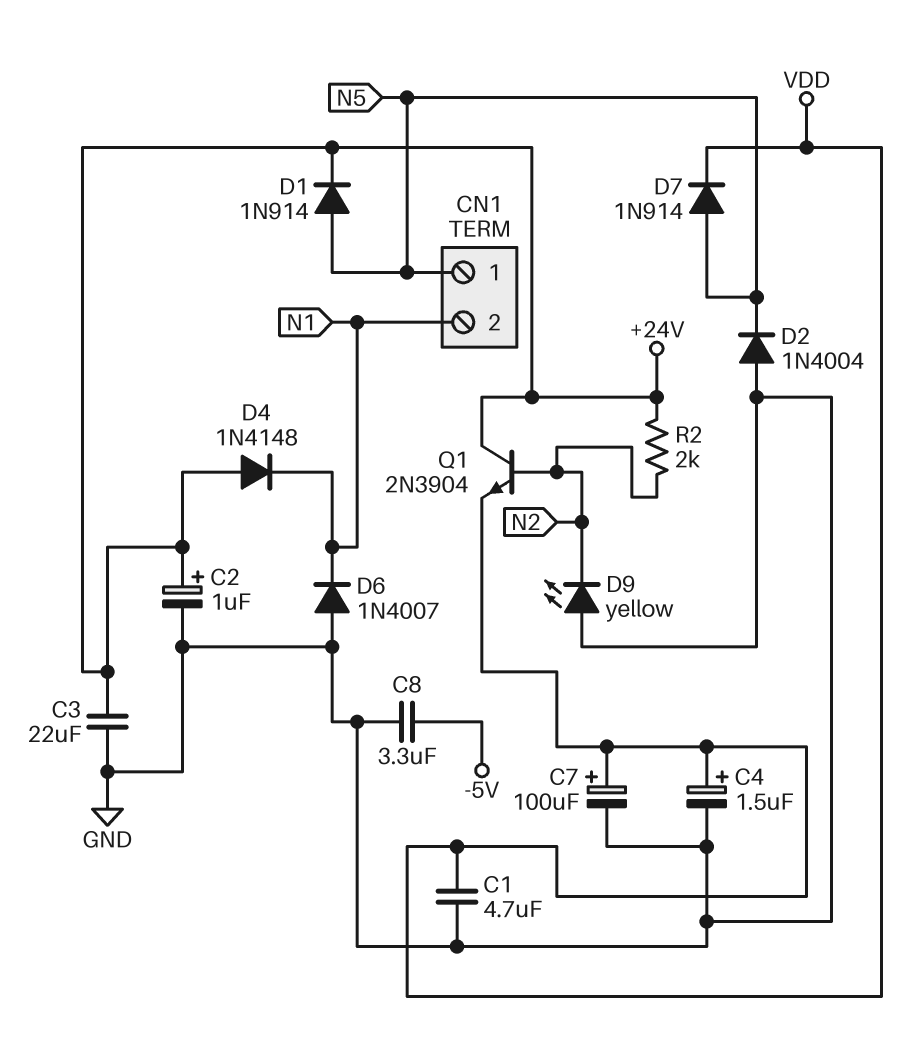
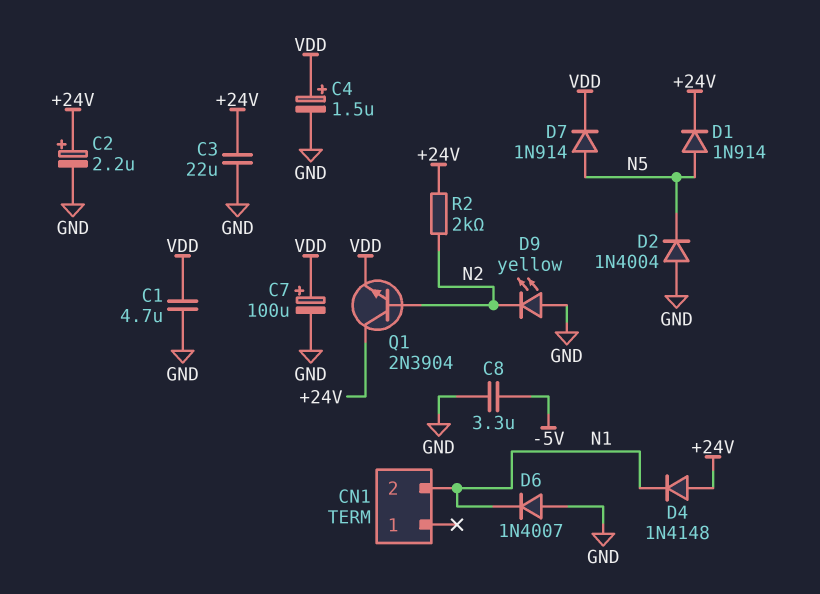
C2: 1uF (plus +24V, minus GND) -> 2.2uF (plus +24V, minus GND)
CN1 pin 1: N5 -> none

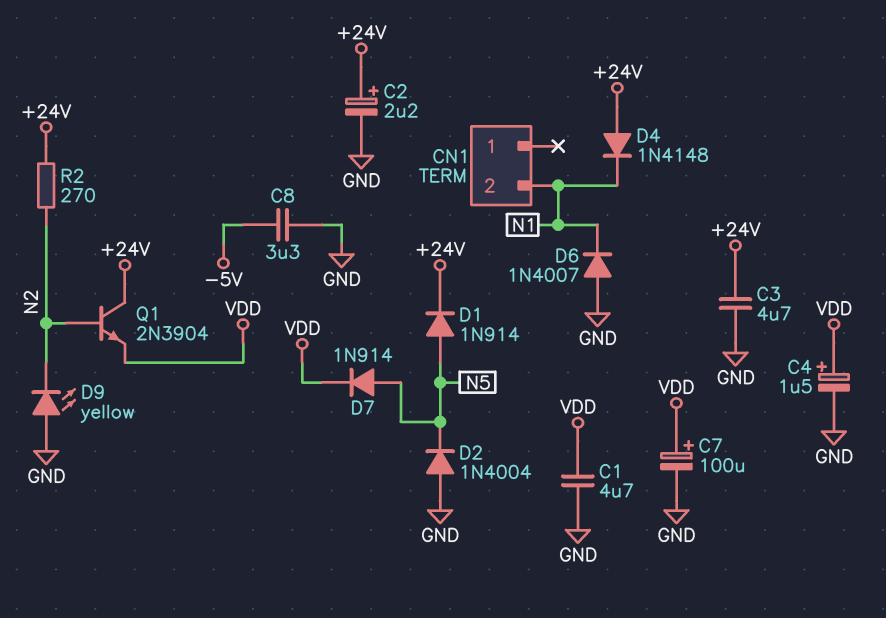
C3: 22uF (+24V, GND) -> 4.7uF (+24V, GND)
R2: 2k (+24V, N2) -> 270 (+24V, N2)

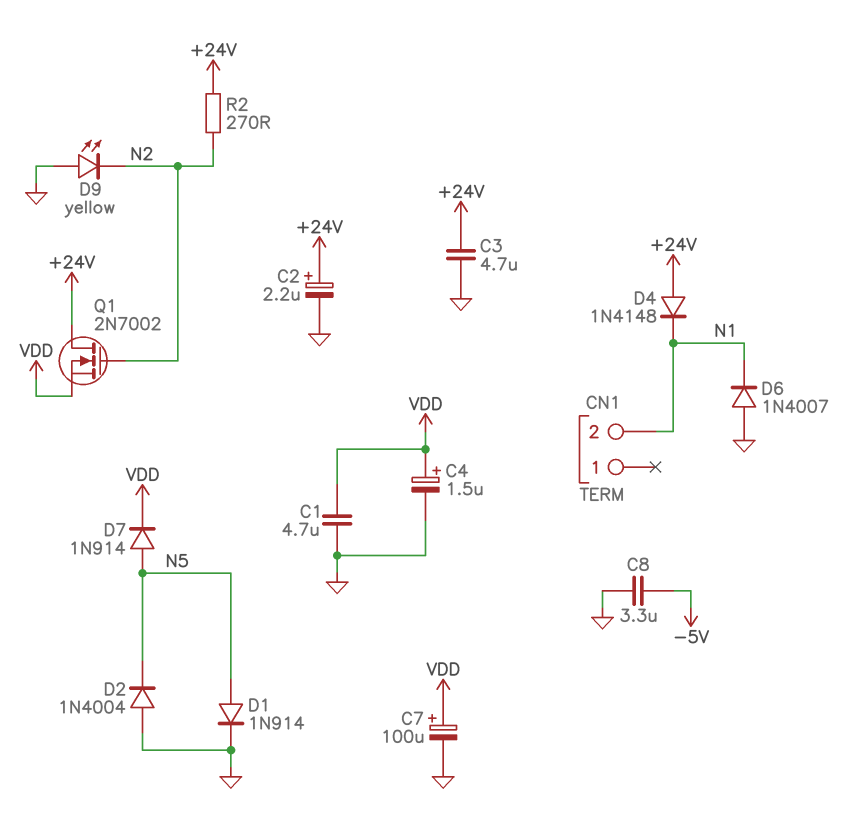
D1: diode 1N914 (A N5, K +24V) -> diode 1N914 (A N5, K GND)
Q1: NPN 2N3904 (B N2, C +24V, E VDD) -> NMOS 2N7002 (G N2, D +24V, S VDD)

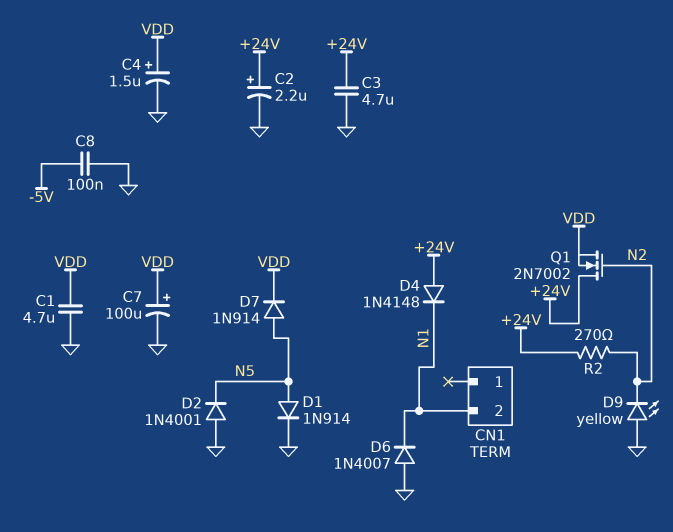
C8: 3.3uF (-5V, GND) -> 100nF (-5V, GND)
D2: diode 1N4004 (A GND, K N5) -> diode 1N4001 (A GND, K N5)

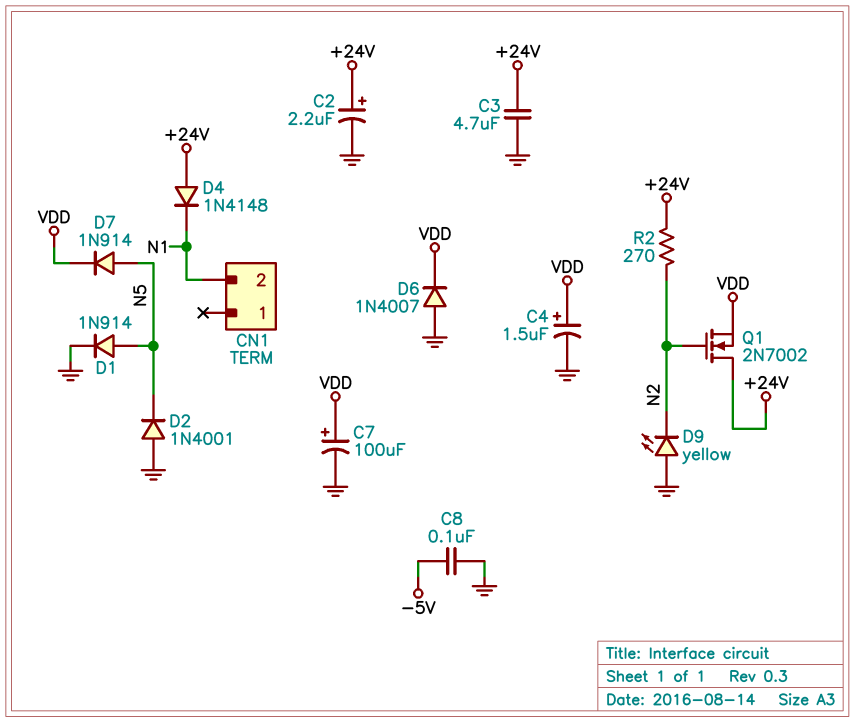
C1: 4.7uF (GND, VDD) -> none
D6: diode 1N4007 (A GND, K N1) -> diode 1N4007 (A GND, K VDD)

